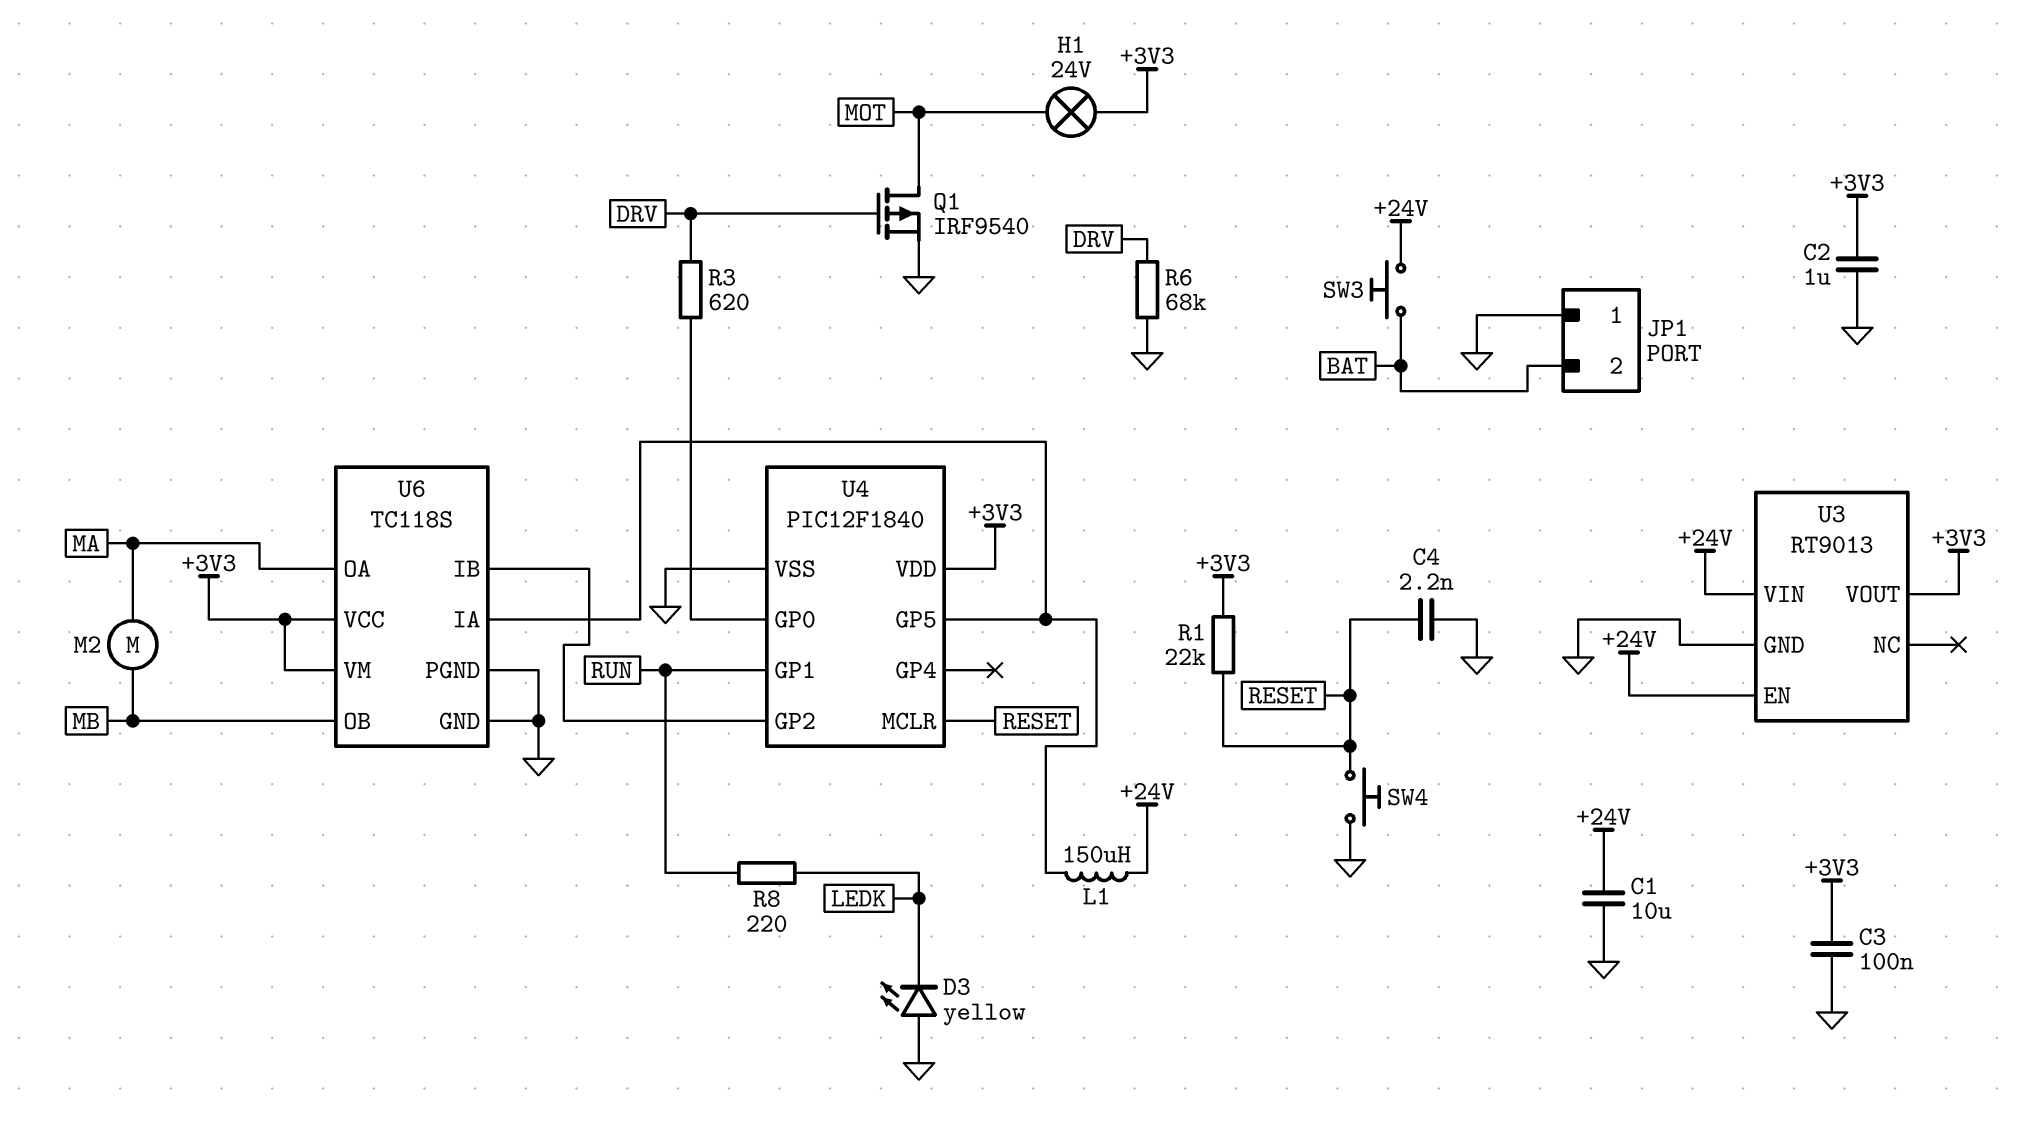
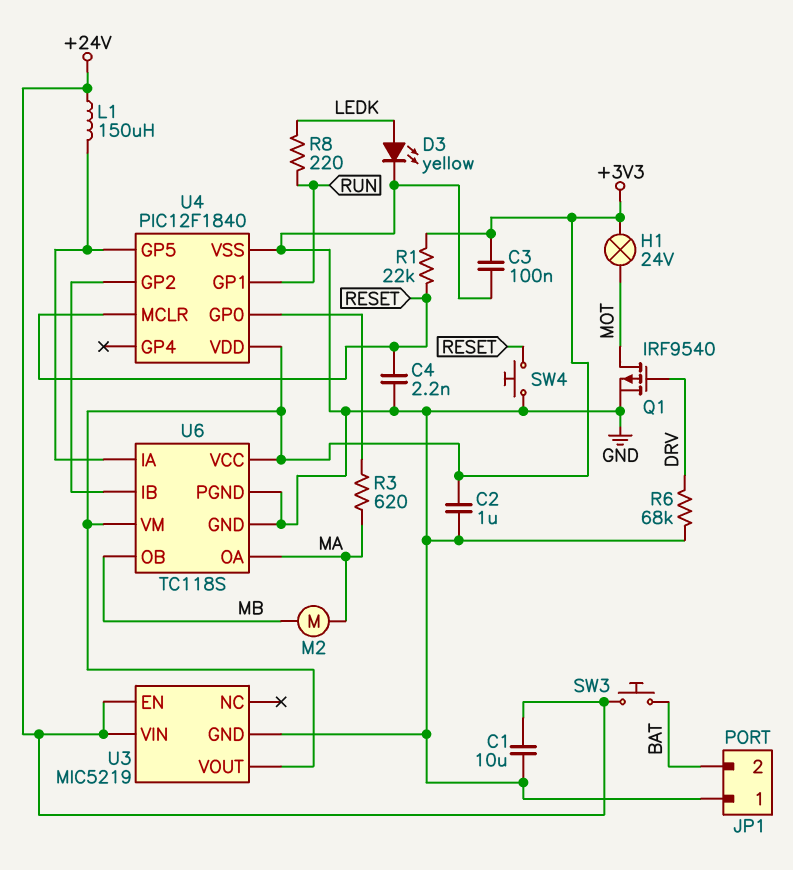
D3: LED yellow (A GND, K LEDK) -> LED yellow (A LEDK, K GND)
R3: 620 (DRV, U4/GP0) -> 620 (MA, U4/GP0)
U3: RT9013 -> MIC5219

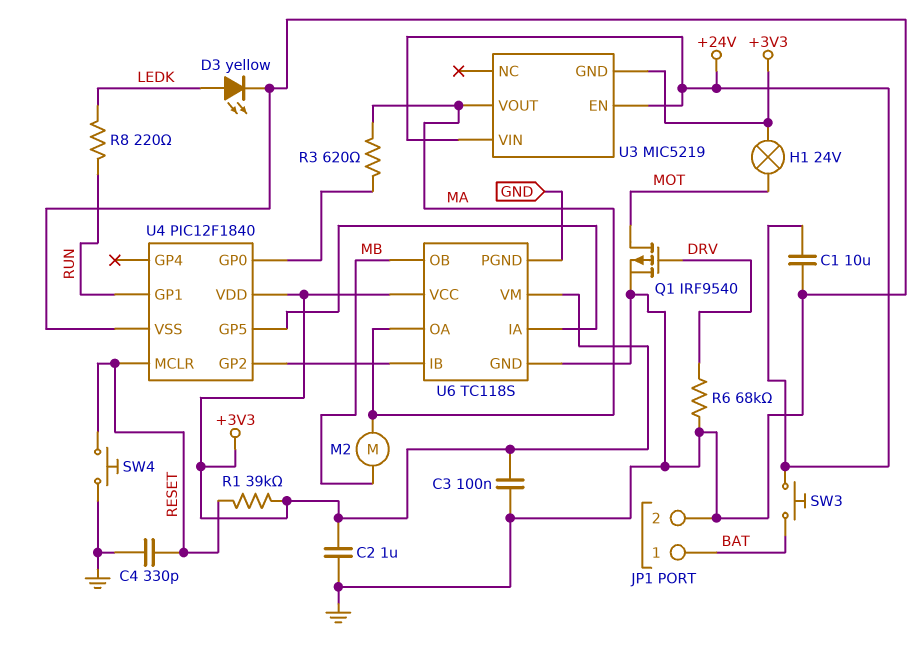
C4: 2.2nF (GND, RESET) -> 330pF (GND, RESET)
JP1 pin 1: GND -> BAT
JP1 pin 2: BAT -> GND
L1: 150uH (+24V, U4/GP5) -> none
R1: 22k (+3V3, RESET) -> 39k (+3V3, RESET)
U3 pin GND: GND -> +3V3
U3 pin VOUT: +3V3 -> MA

